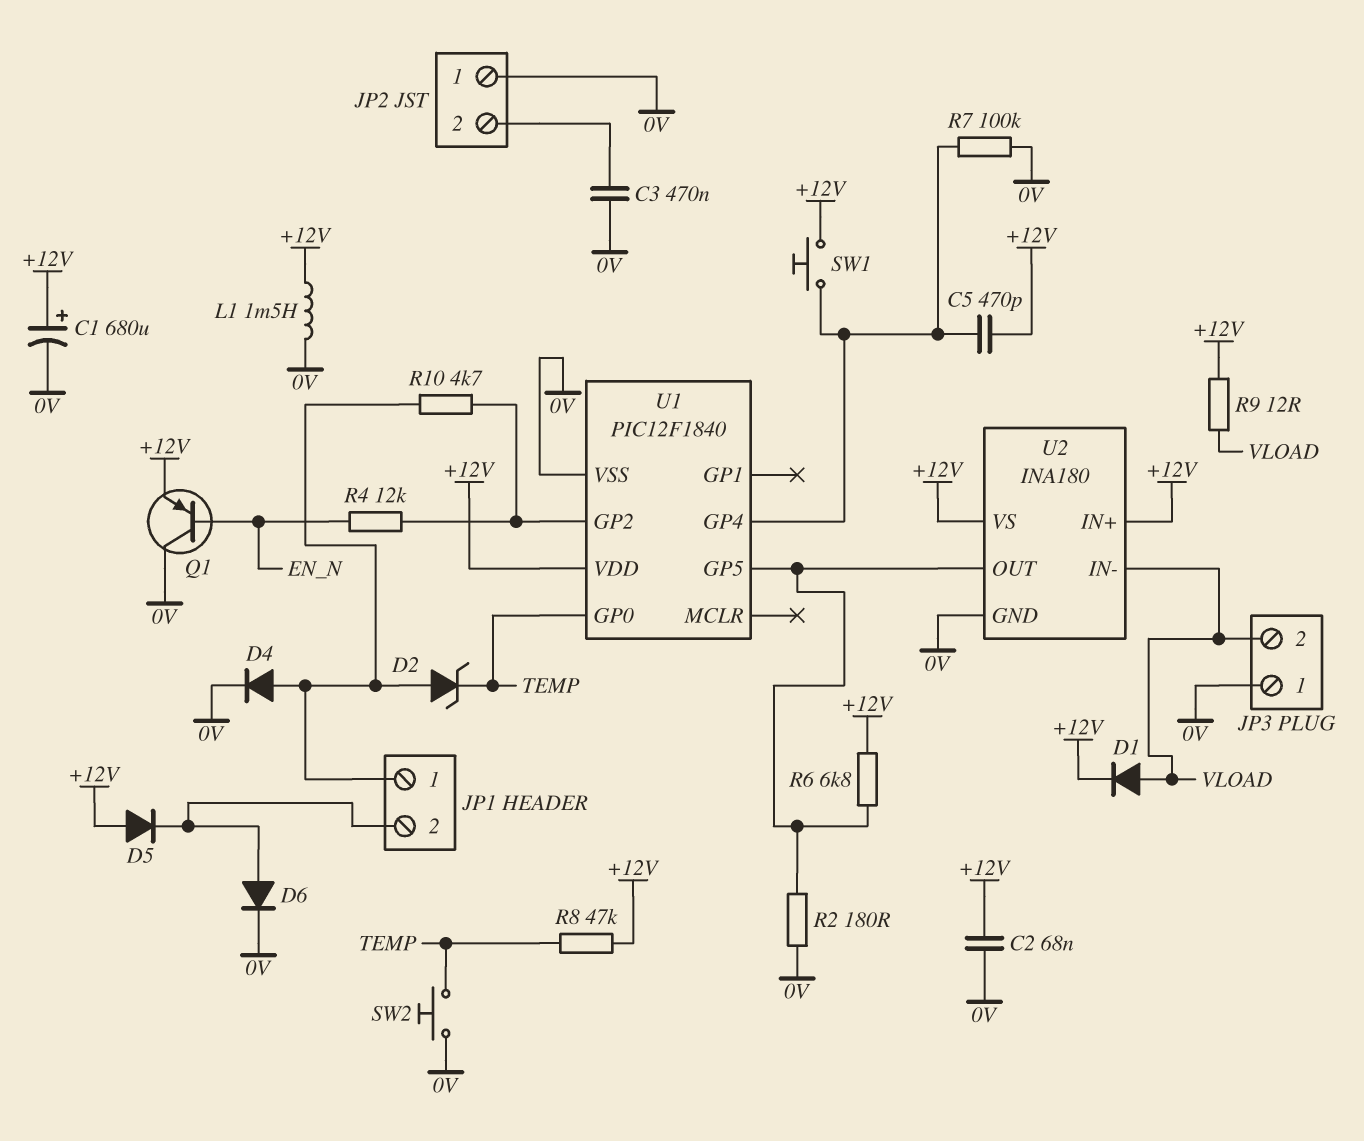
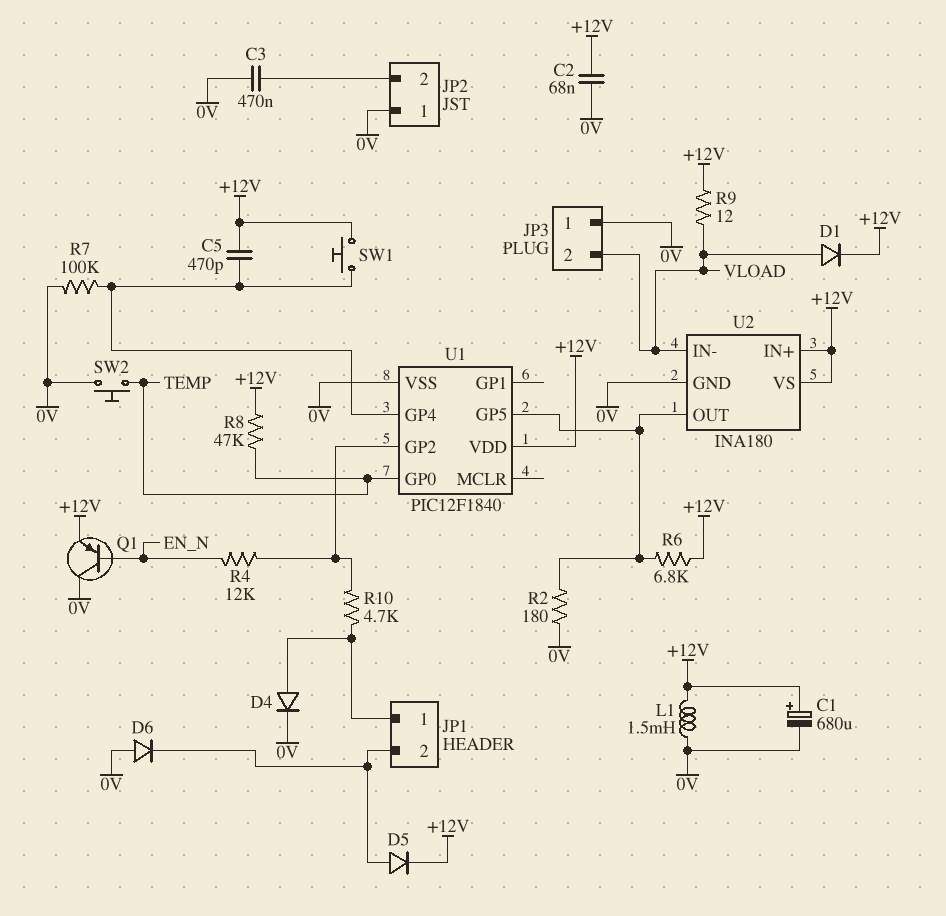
D2: zener (A JP1/1, K TEMP) -> none
D5: diode (A +12V, K JP1/2) -> diode (A JP1/2, K +12V)
D6: diode (A JP1/2, K 0V) -> diode (A 0V, K JP1/2)

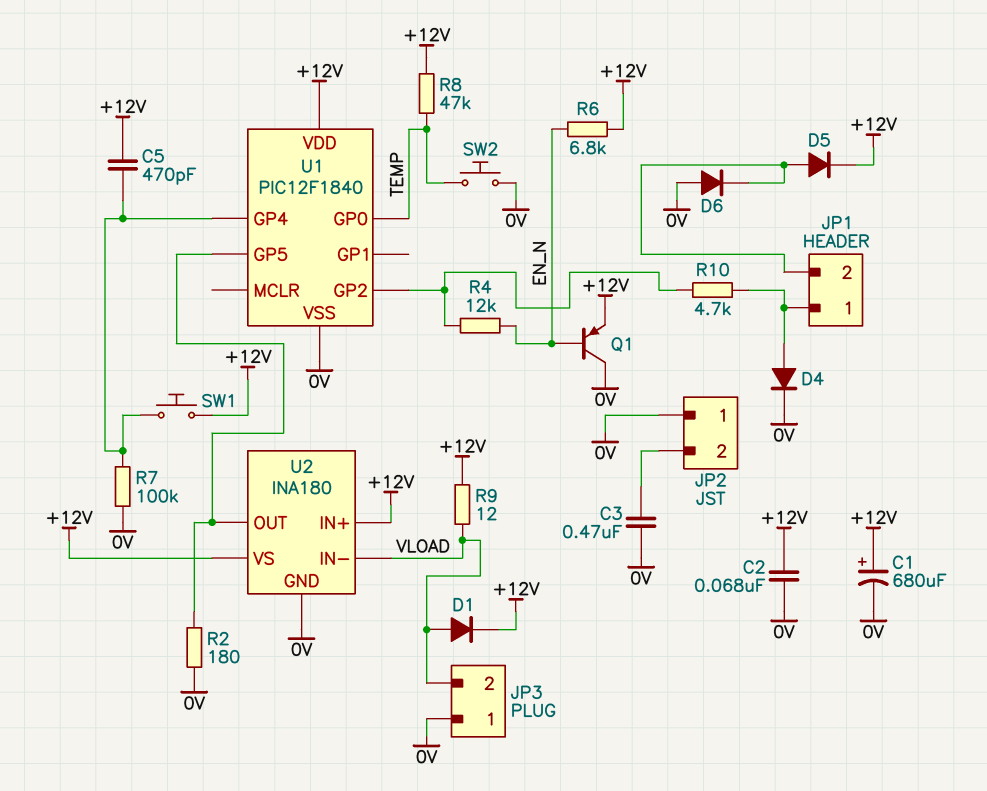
L1: 1.5mH (+12V, 0V) -> none
R6: 6.8k (+12V, U1/GP5) -> 6.8k (+12V, EN_N)

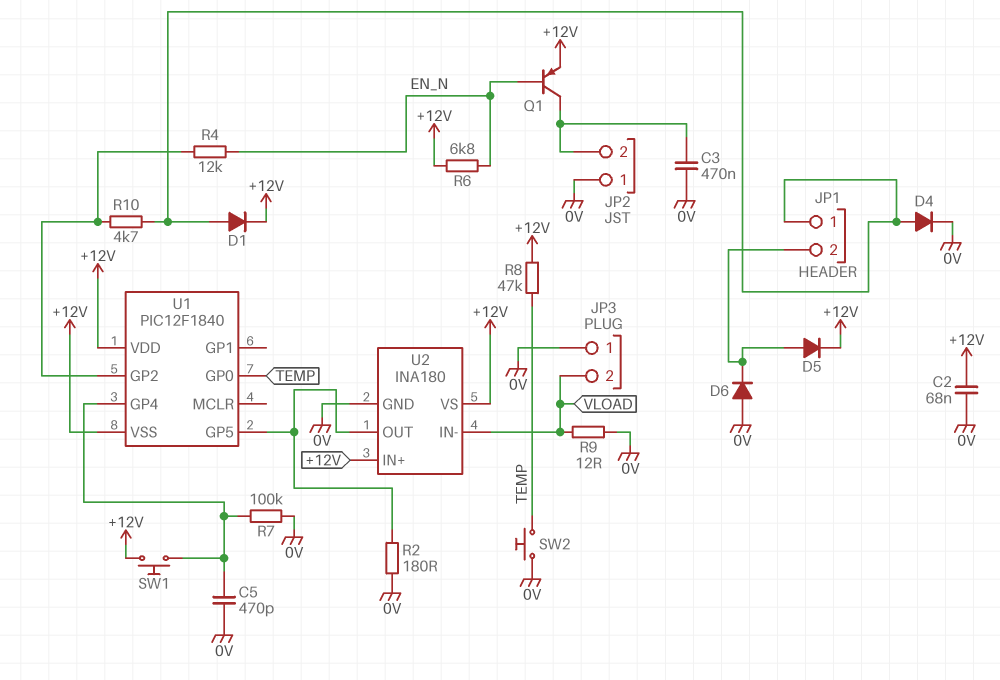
C1: 680uF (plus +12V, minus 0V) -> none
C5: 470pF (+12V, U1/GP4) -> 470pF (0V, U1/GP4)
D1: diode (A VLOAD, K +12V) -> diode (A JP1/1, K +12V)
Q1: PNP (B EN_N, C 0V, E +12V) -> PNP (B EN_N, C JP2/2, E +12V)
R9: 12 (+12V, VLOAD) -> 12 (0V, VLOAD)
U1 pin VSS: 0V -> +12V

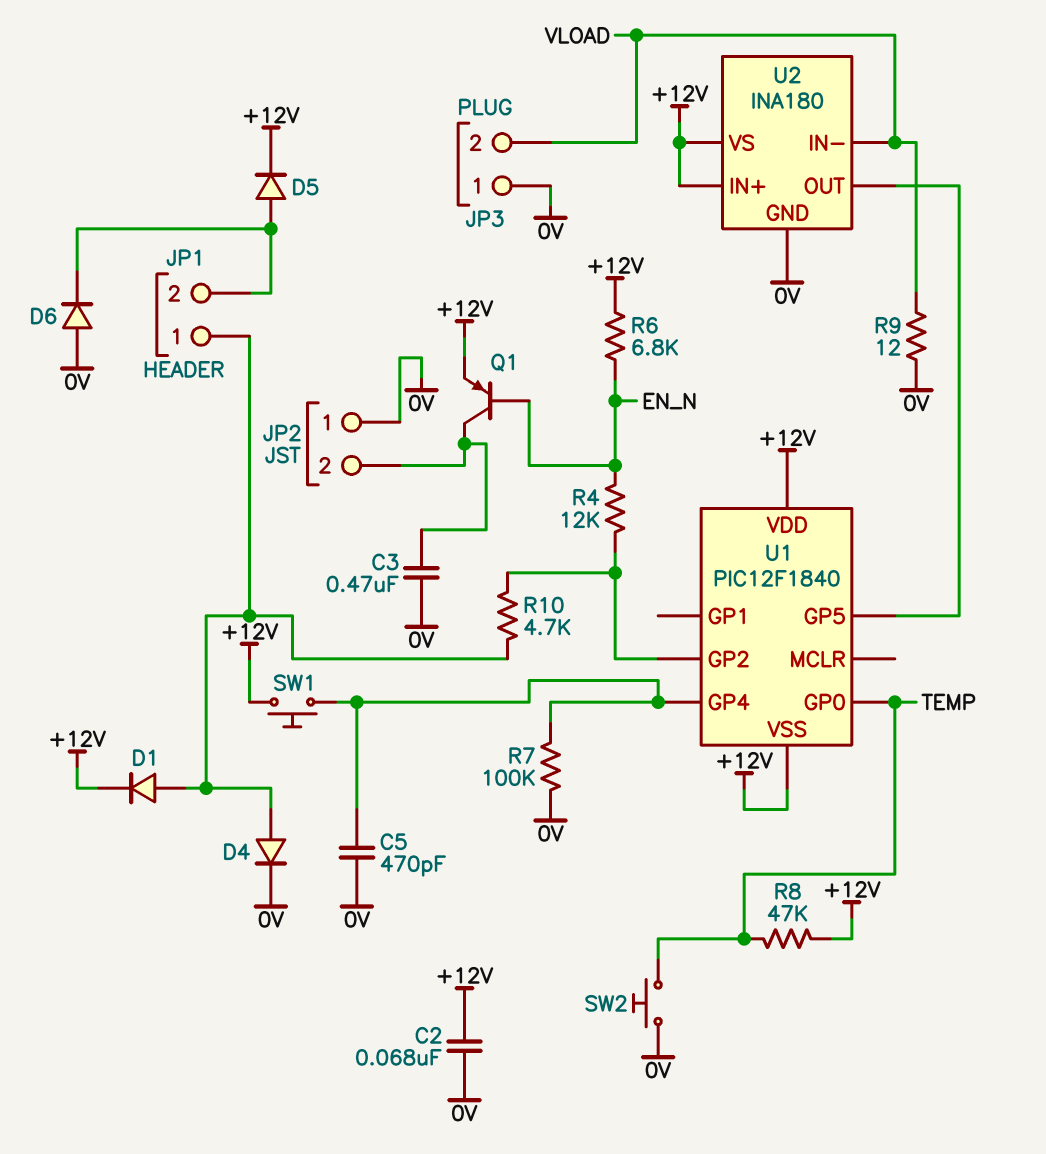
R2: 180 (0V, U1/GP5) -> none

